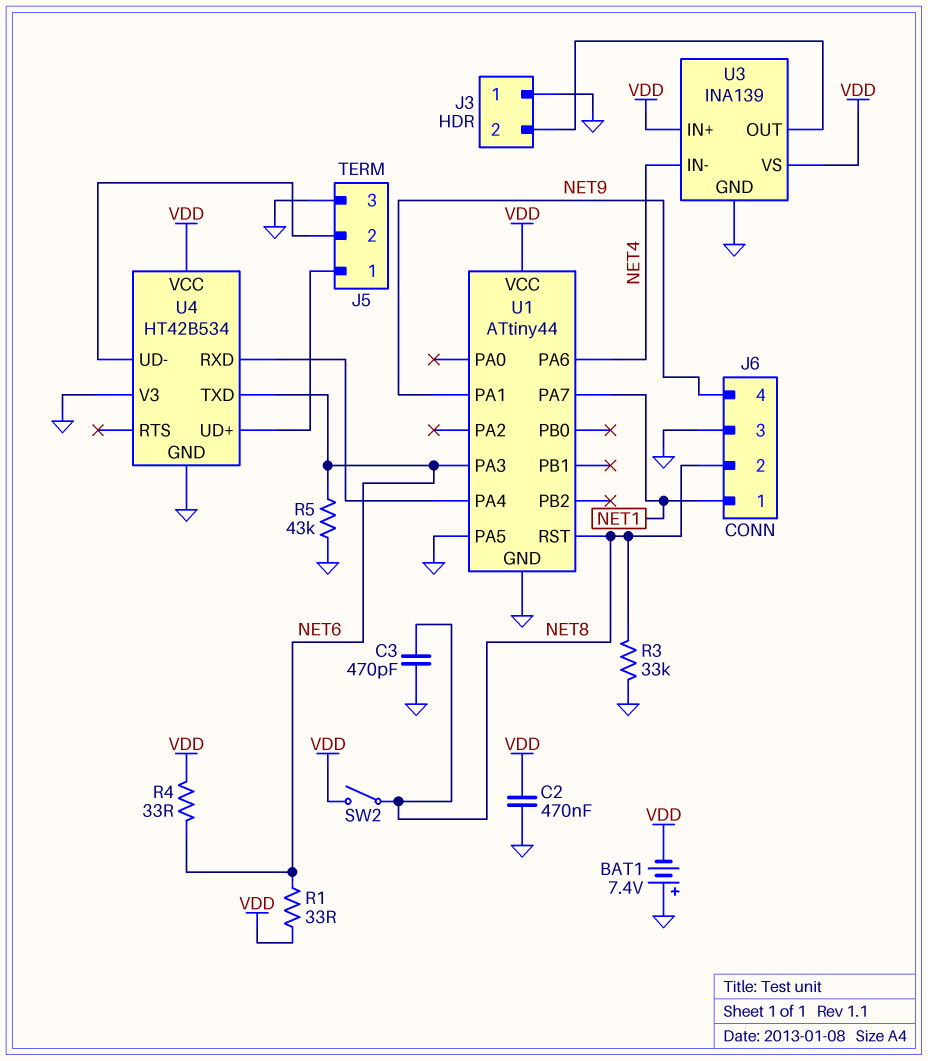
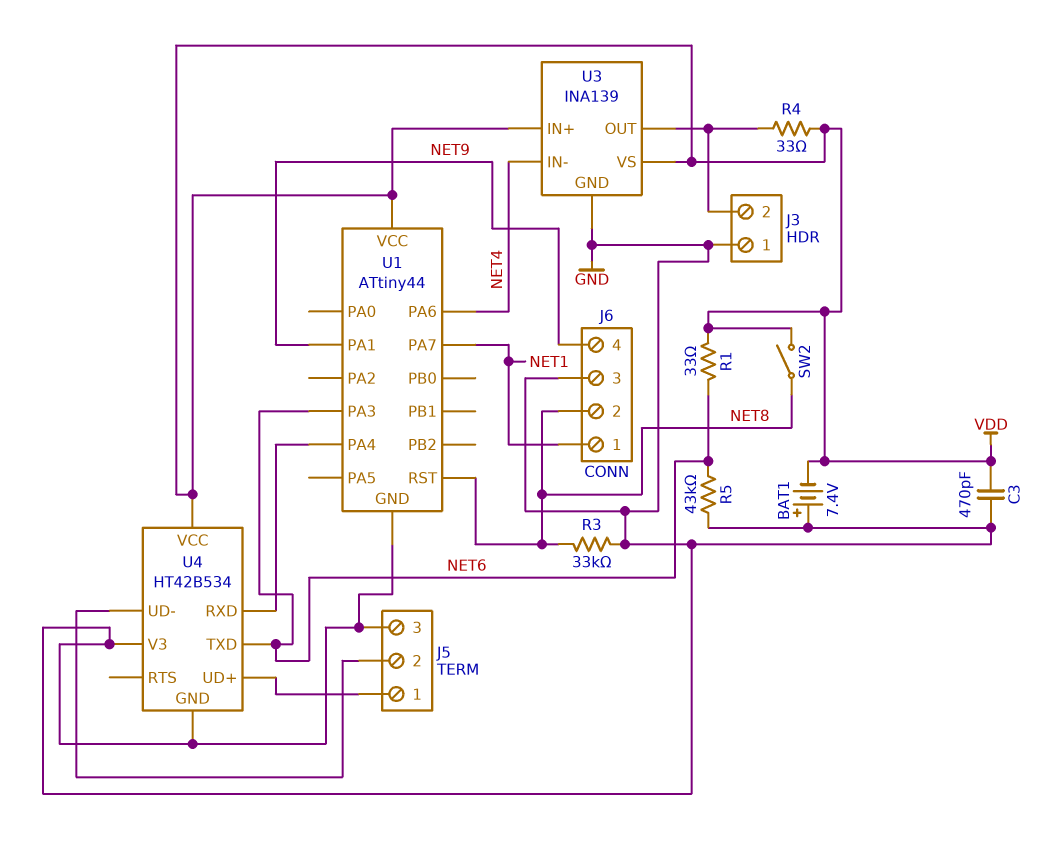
C2: 470nF (GND, VDD) -> none
C3: 470pF (GND, NET8) -> 470pF (GND, VDD)
R4: 33 (NET6, VDD) -> 33 (J3/2, VDD)
U1 pin PA5: GND -> none

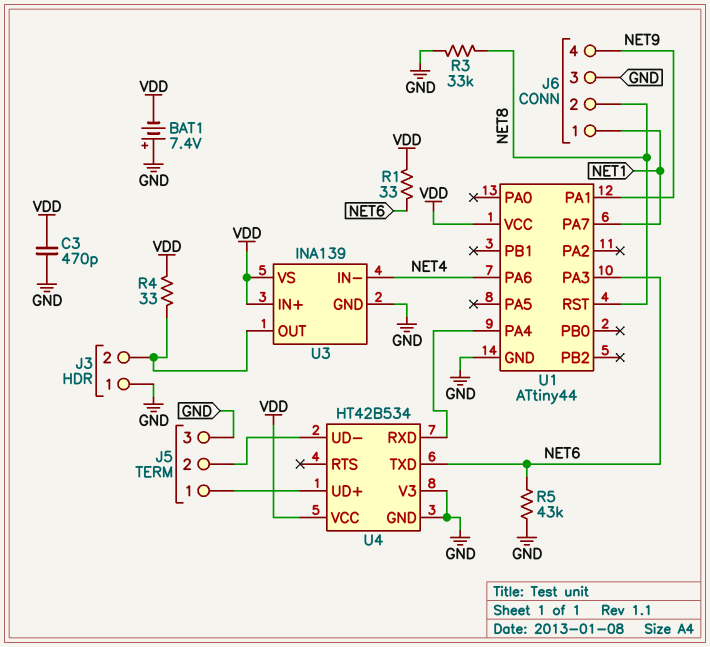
SW2: switch (NET8, VDD) -> none

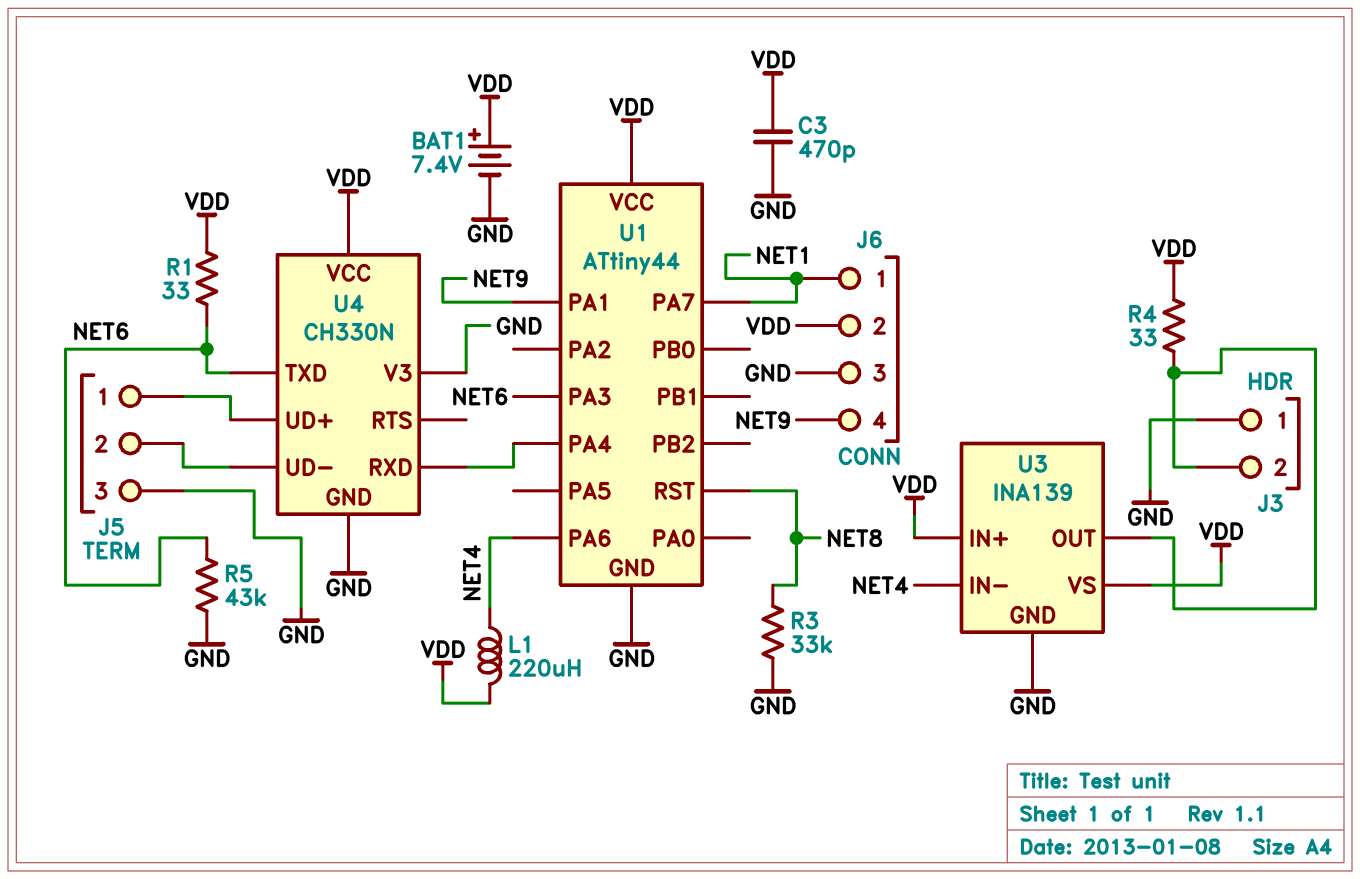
BAT1: 7.4V (plus GND, minus VDD) -> 7.4V (plus VDD, minus GND)
J6 pin 2: NET8 -> VDD
L1: none -> 220uH (NET4, VDD)
U4: HT42B534 -> CH330N

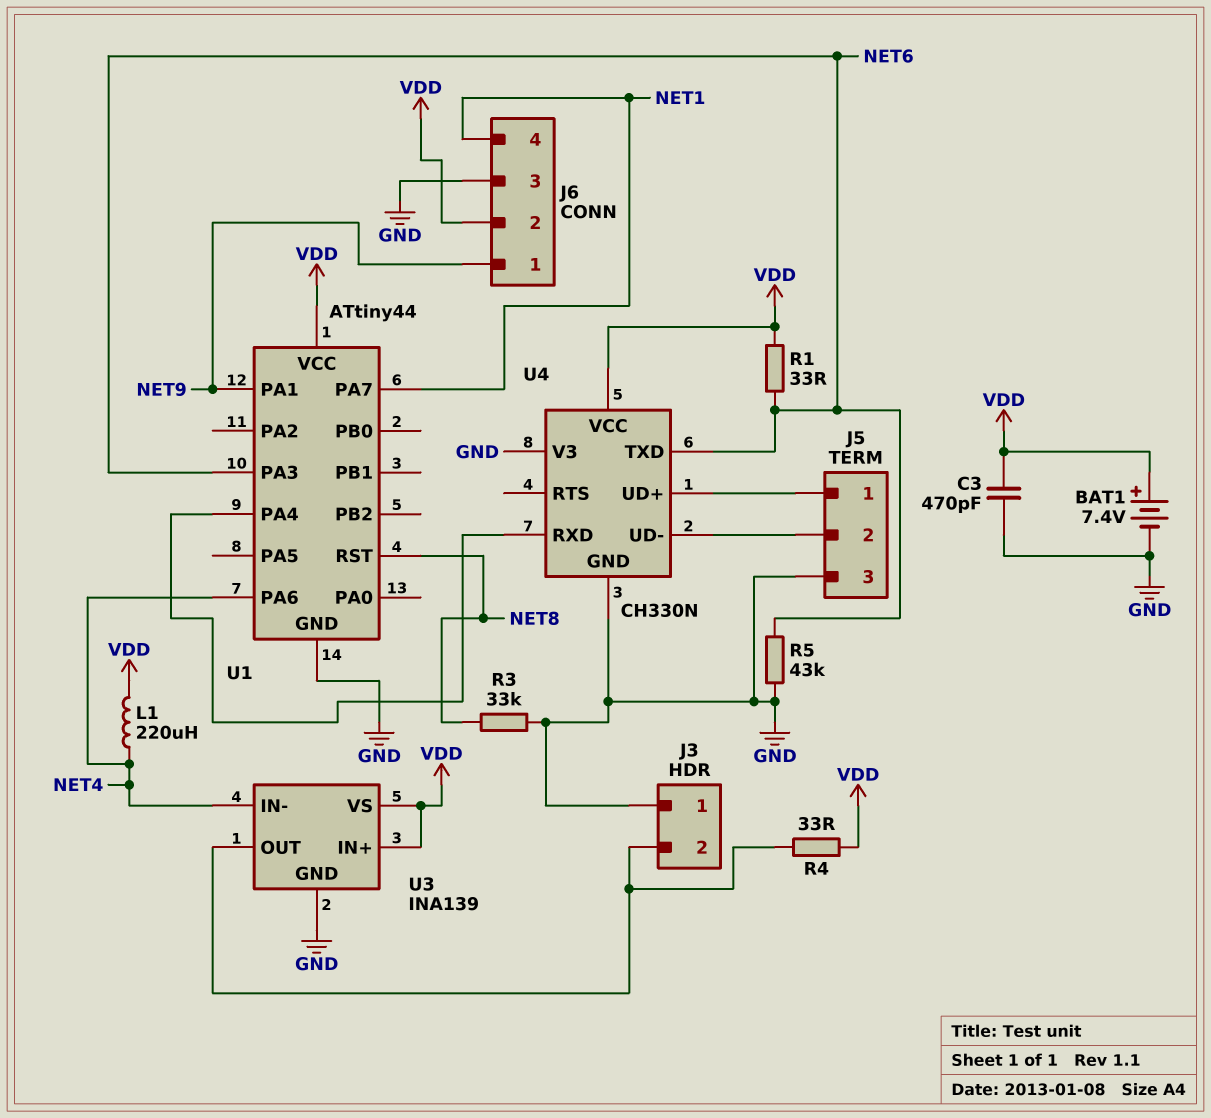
J6 pin 1: NET1 -> NET9
J6 pin 4: NET9 -> NET1

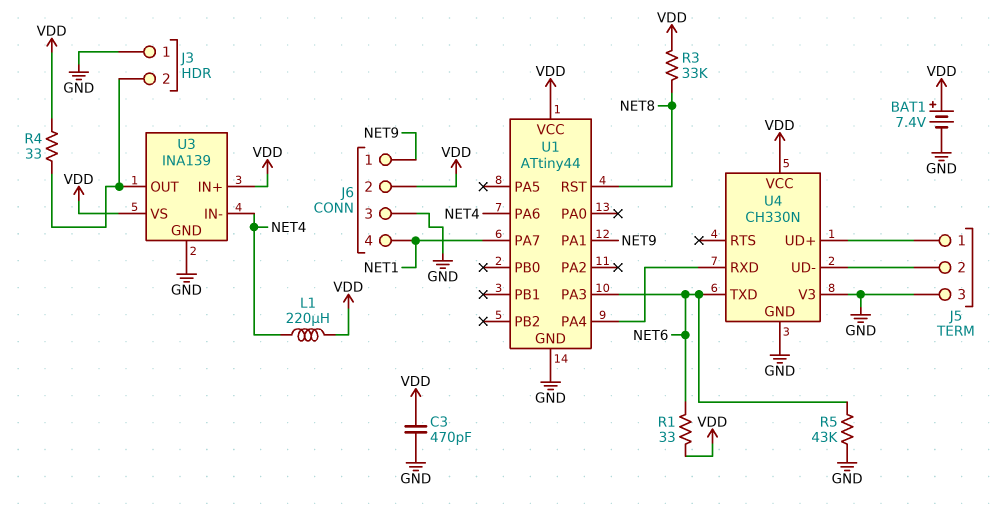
R3: 33k (GND, NET8) -> 33k (NET8, VDD)

